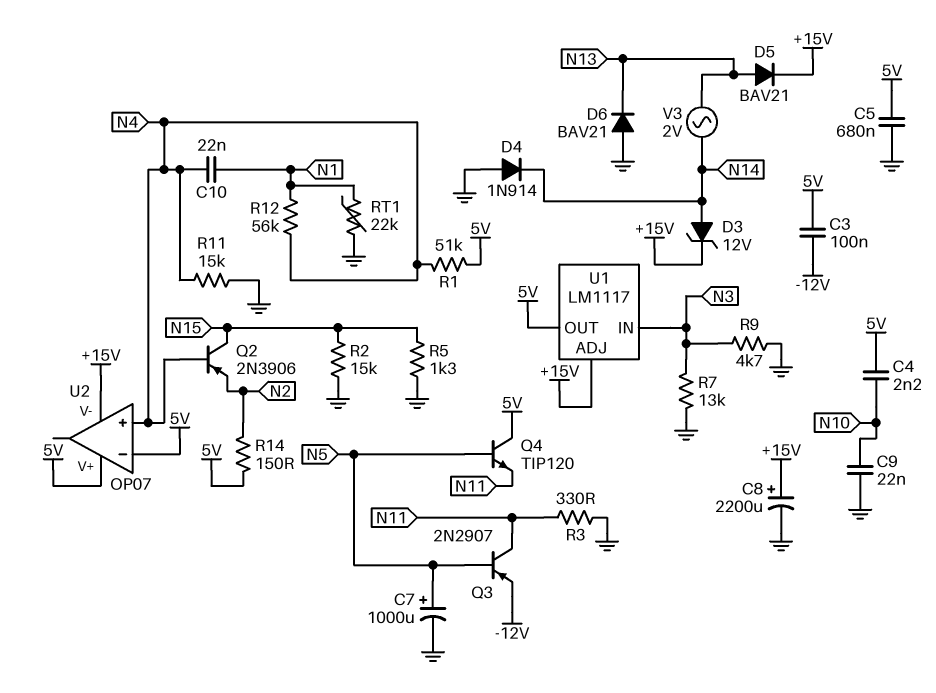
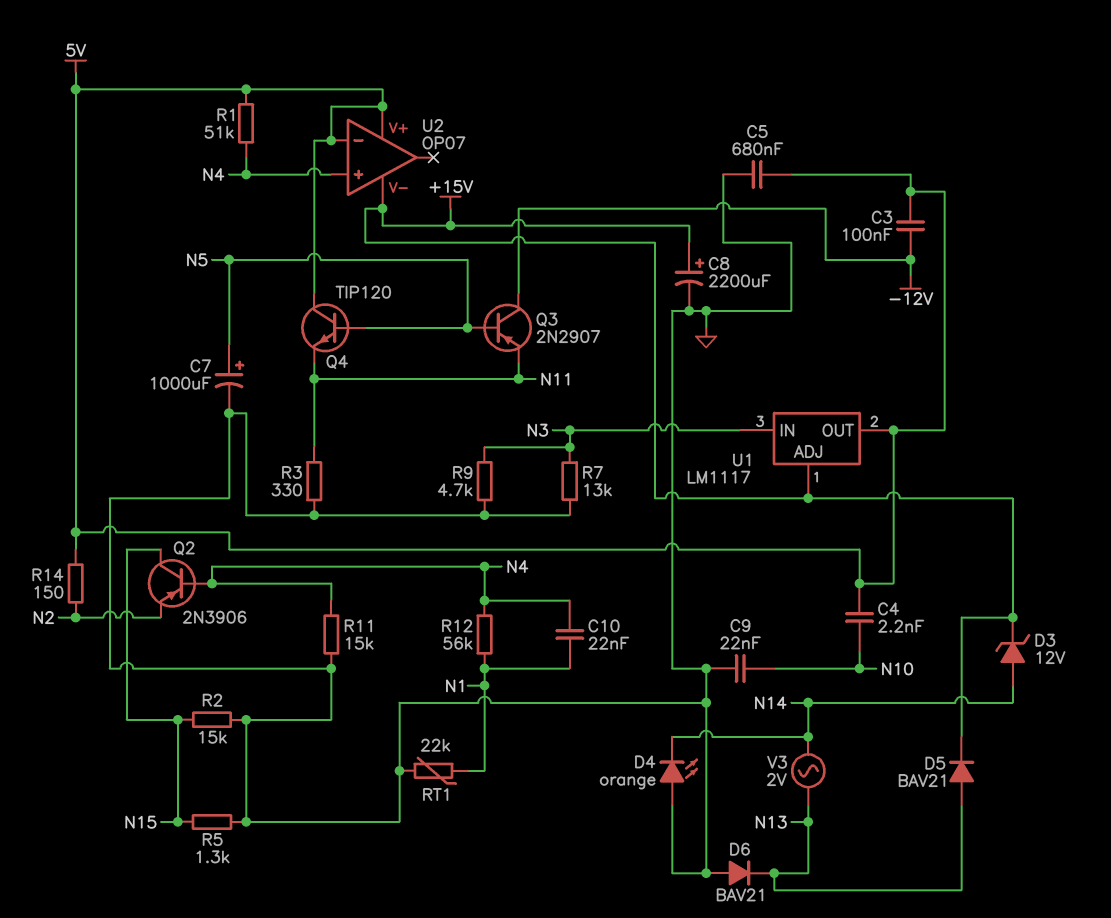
D4: diode 1N914 (A GND, K N14) -> LED orange (A GND, K N14)
Q3: PNP 2N2907 (B N5, C N11, E -12V) -> PNP 2N2907 (B N5, C -12V, E N11)

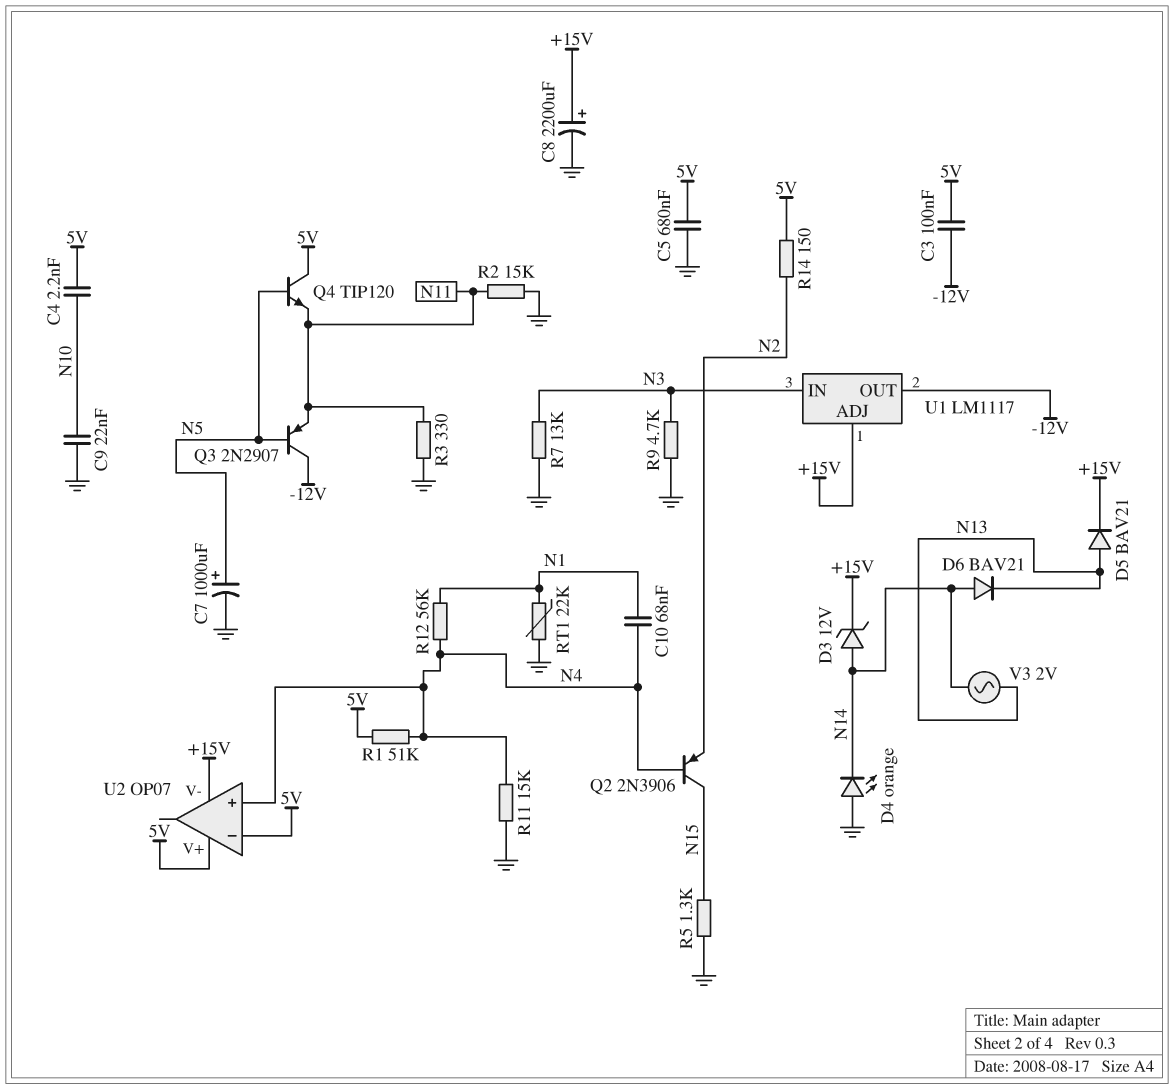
C10: 22nF (N1, N4) -> 68nF (N1, N4)
D6: diode BAV21 (A GND, K N13) -> diode BAV21 (A N14, K N13)
R2: 15k (GND, N15) -> 15k (GND, N11)
U1 pin OUT: 5V -> -12V

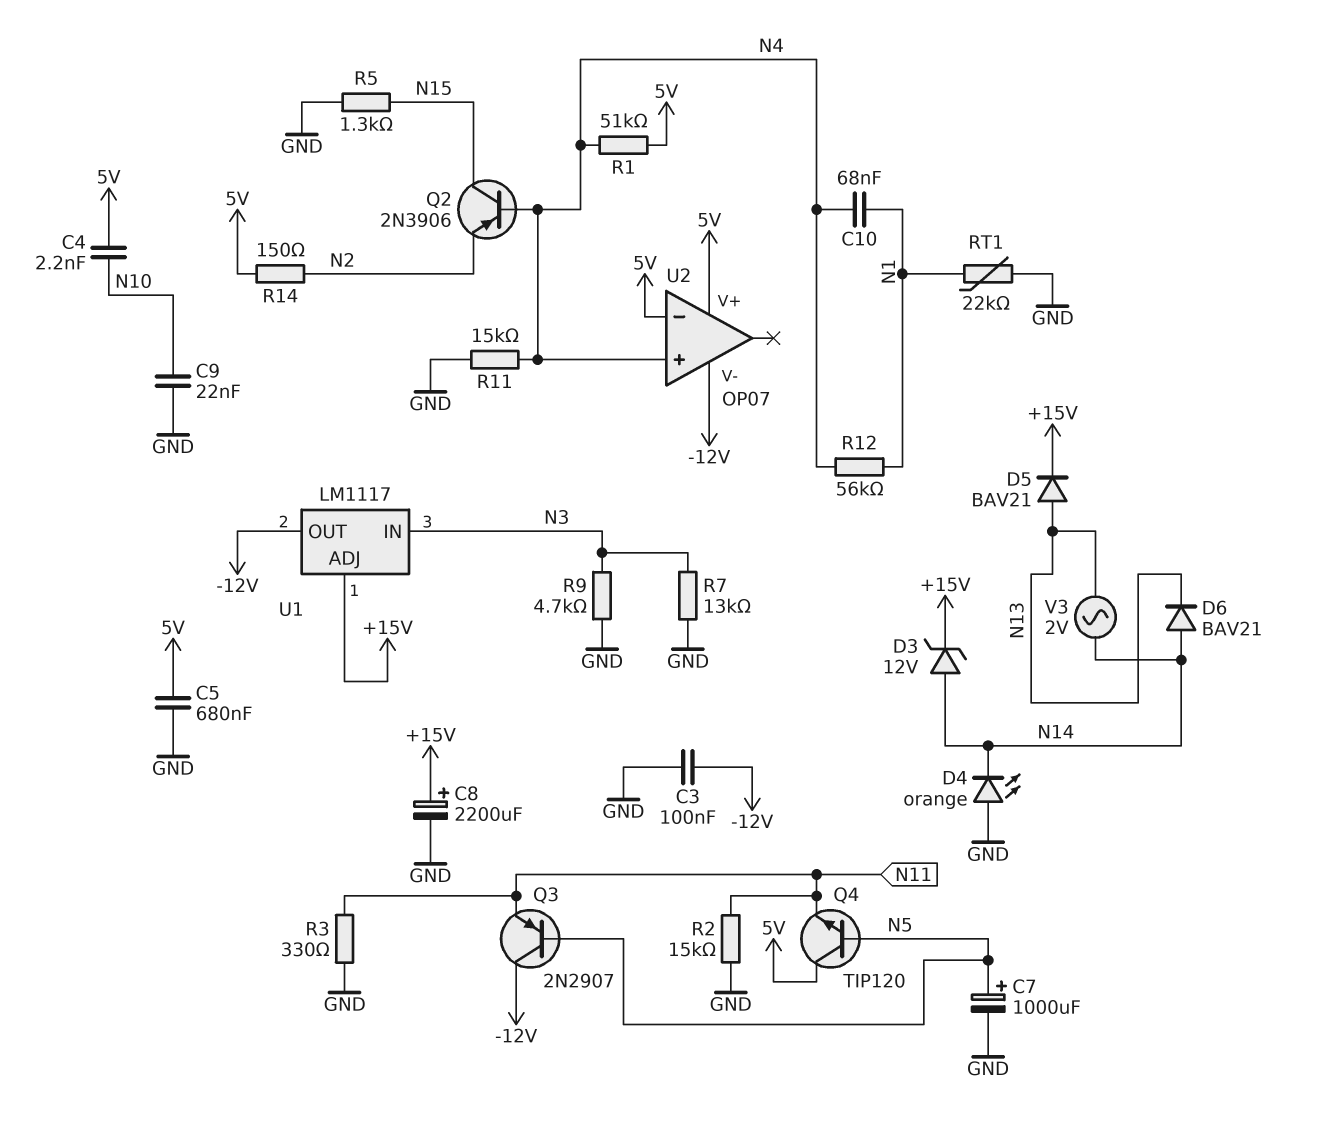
C3: 100nF (-12V, 5V) -> 100nF (-12V, GND)
U2 pin V-: +15V -> -12V

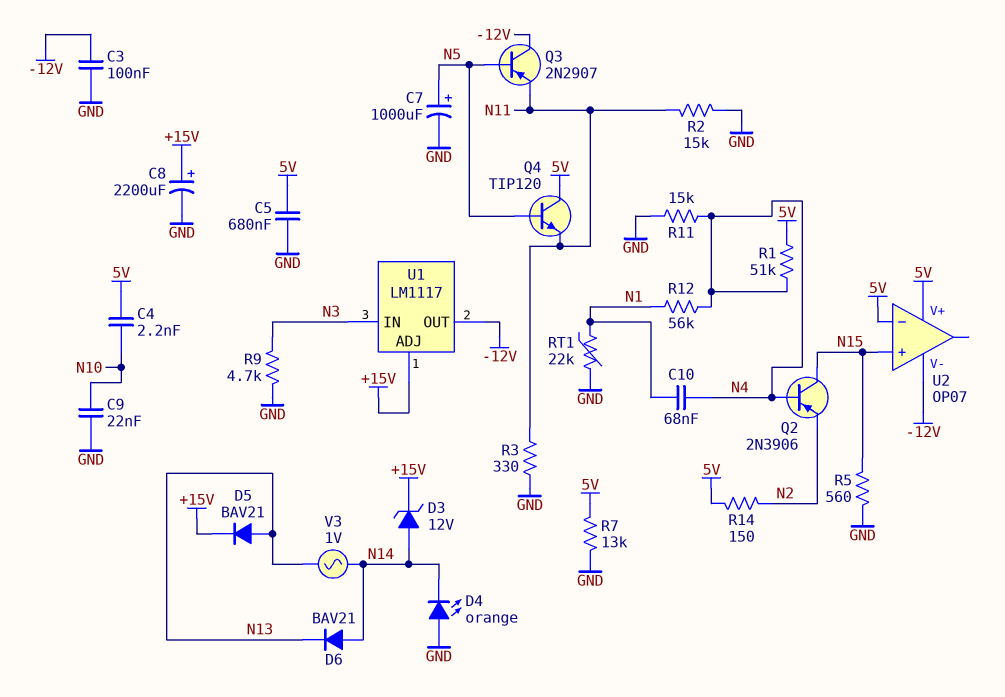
R5: 1.3k (GND, N15) -> 560 (GND, N15)
R7: 13k (GND, N3) -> 13k (5V, GND)
U2 pin in+: N4 -> N15
V3: AC 2V (N13, N14) -> AC 1V (N13, N14)

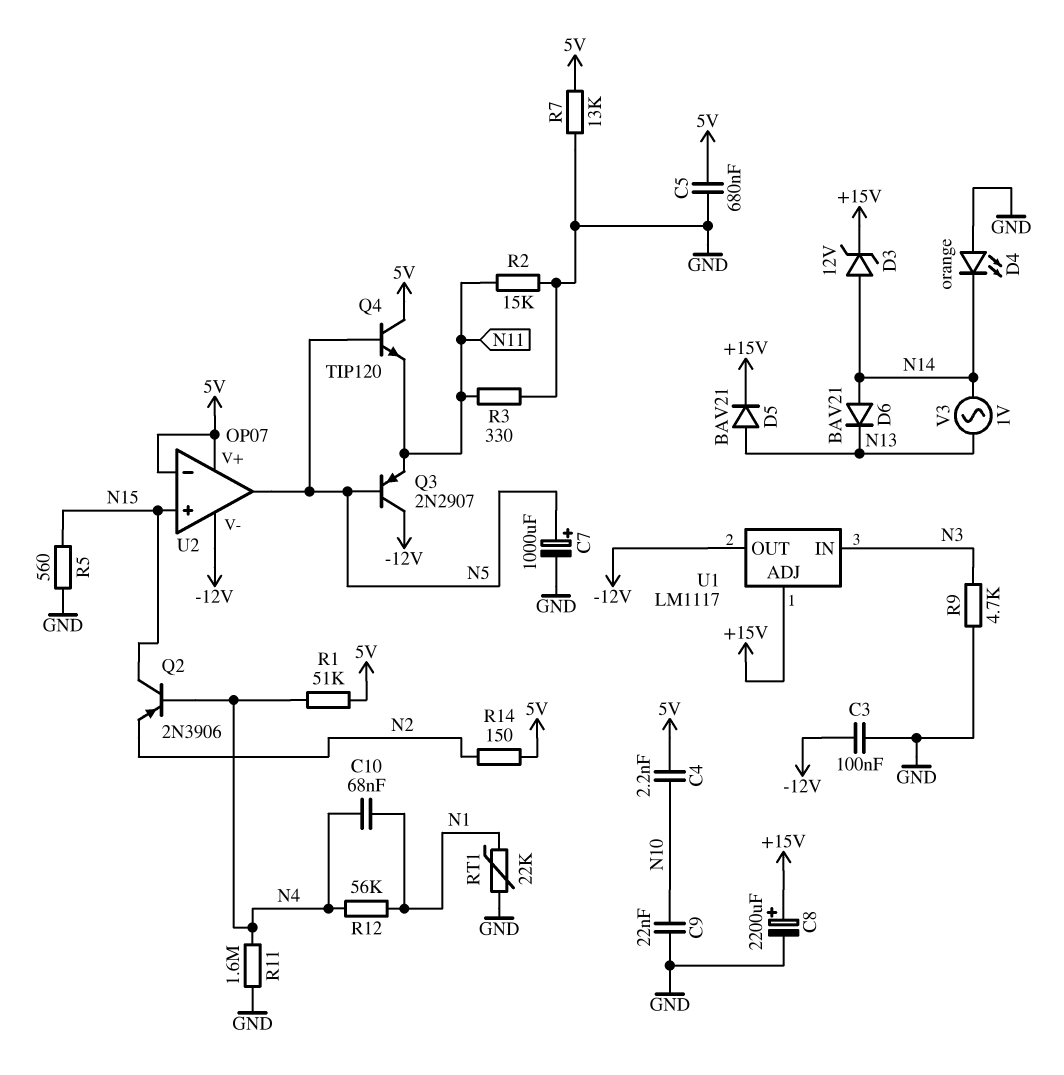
R11: 15k (GND, N4) -> 1.6M (GND, N4)
U2 pin out: none -> N5

